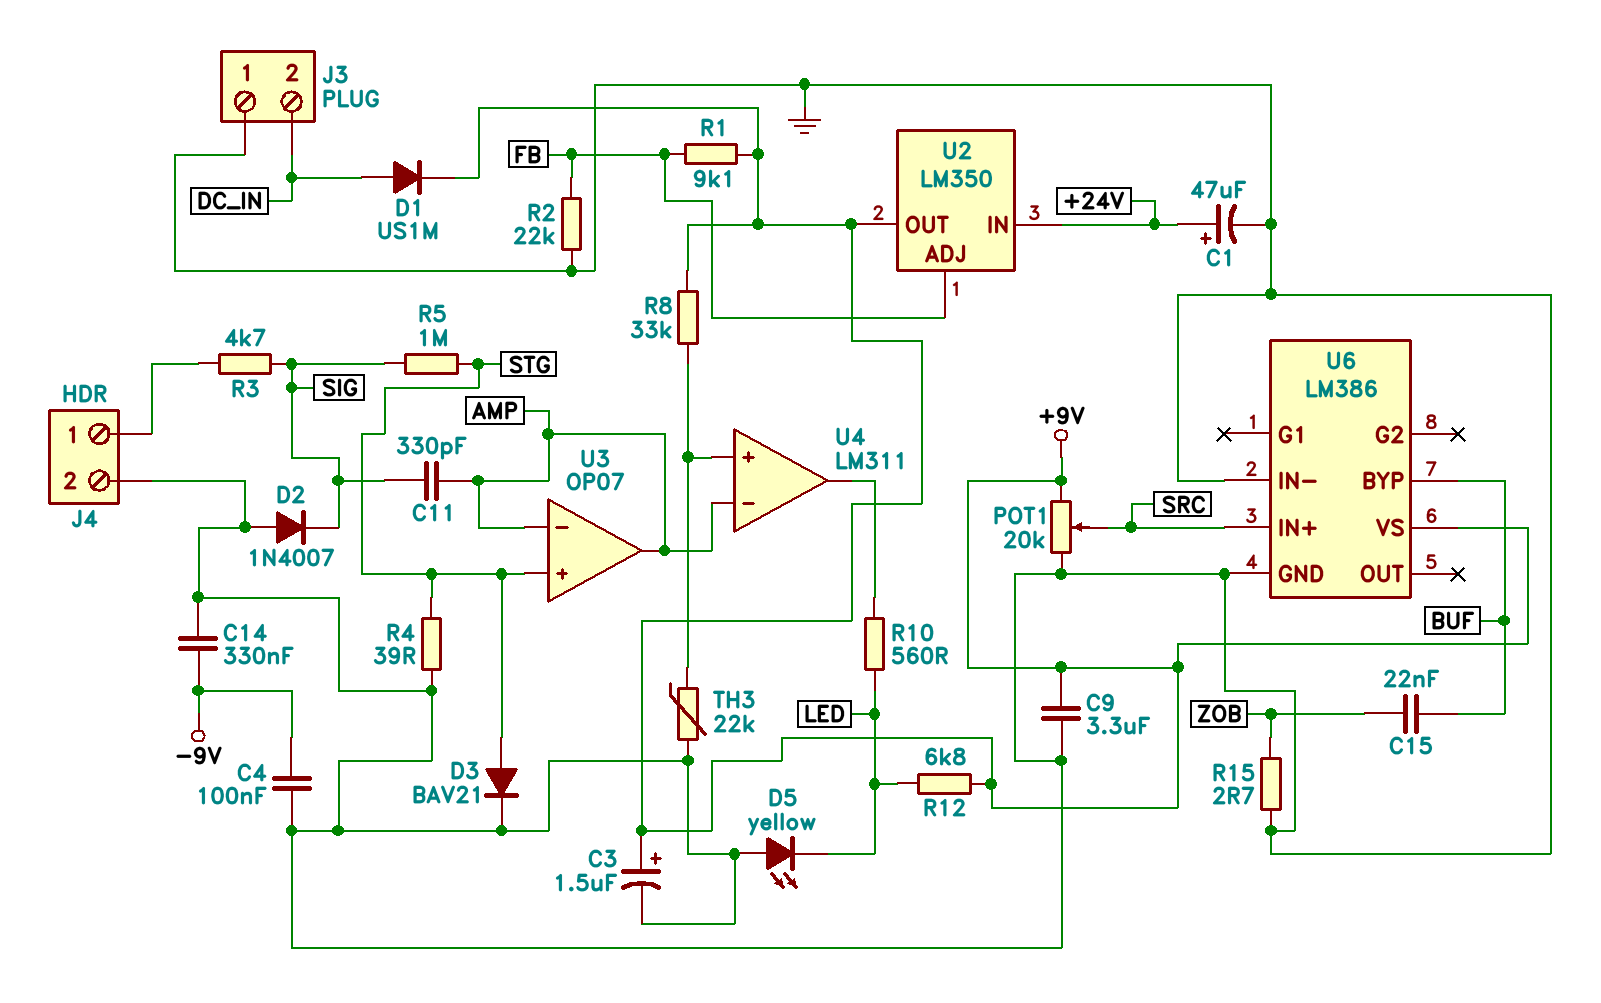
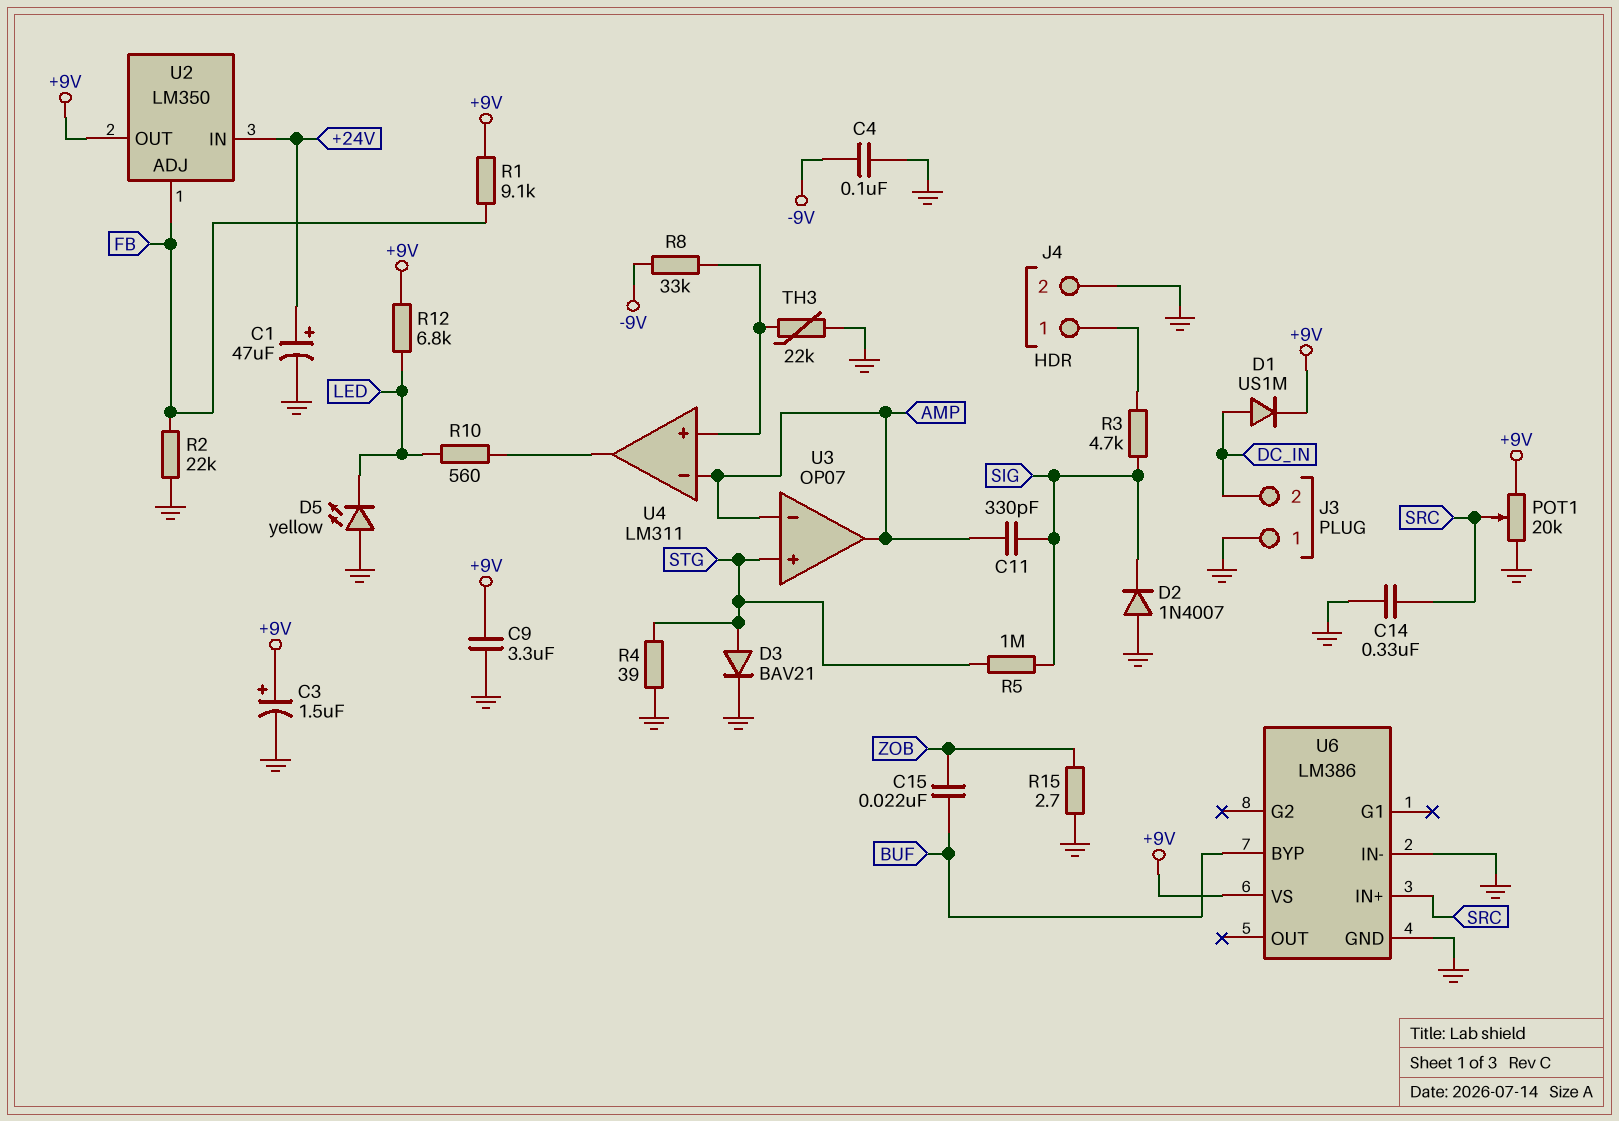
C14: 330nF (-9V, GND) -> 330nF (GND, SRC)
R8: 33k (+9V, U4/in+) -> 33k (-9V, U4/in+)

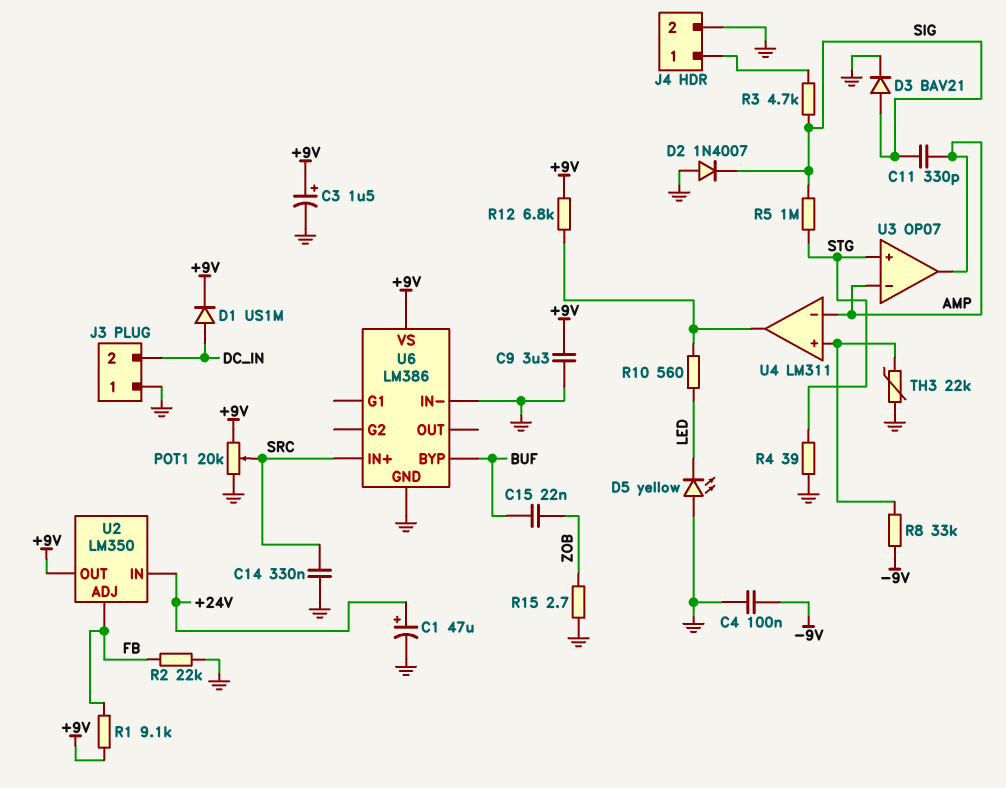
D3: diode BAV21 (A STG, K GND) -> diode BAV21 (A SIG, K GND)
R12: 6.8k (+9V, LED) -> 6.8k (+9V, U4/out)

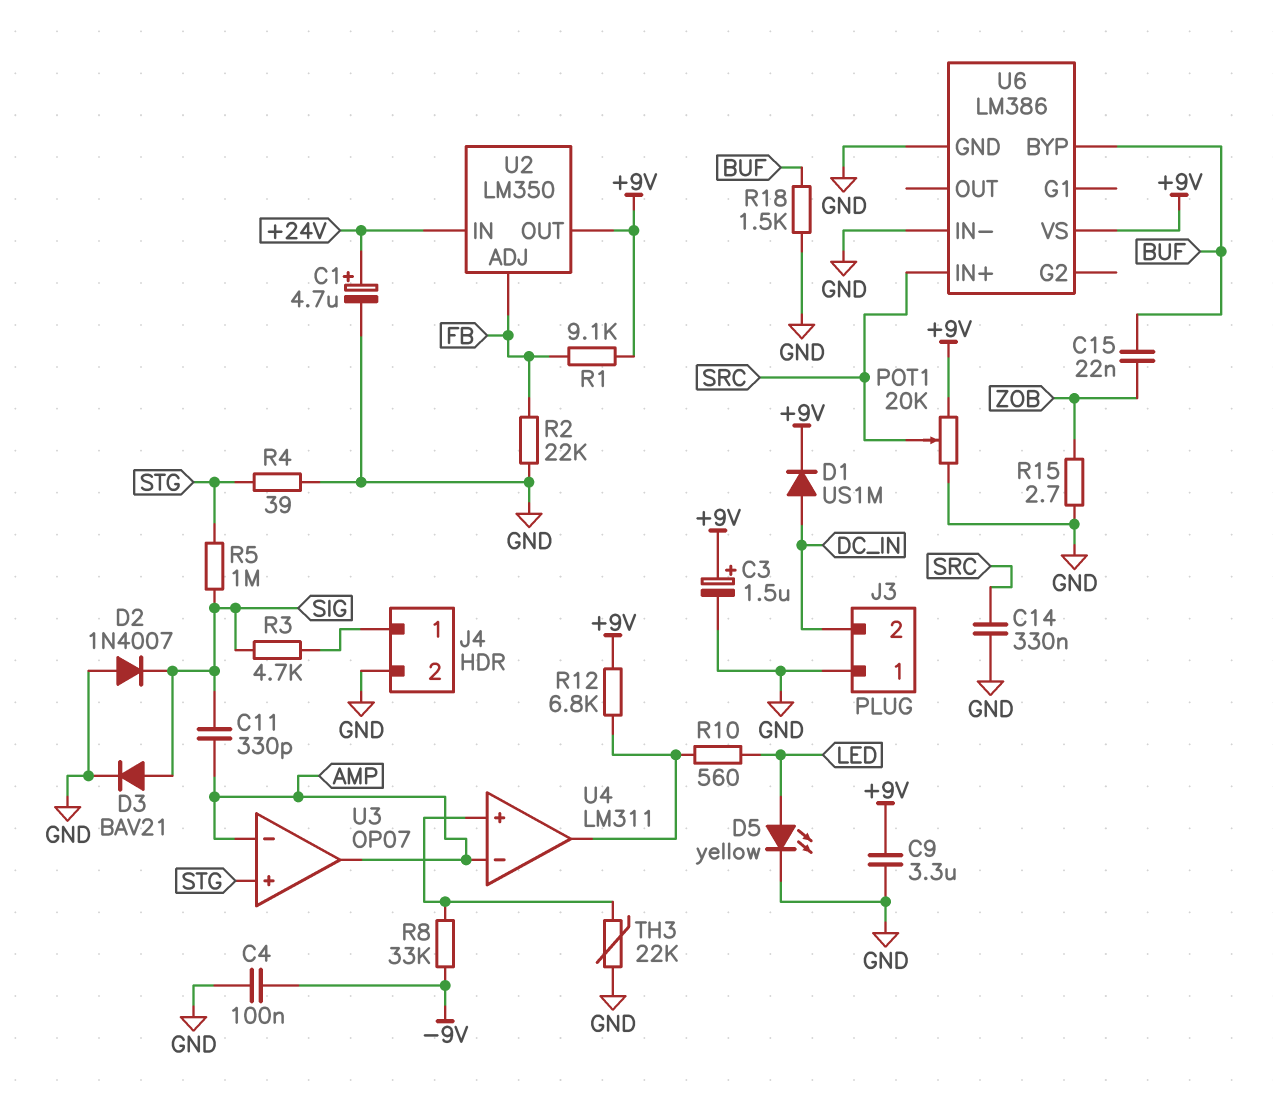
C1: 47uF (plus +24V, minus GND) -> 4.7uF (plus +24V, minus GND)
D5: LED yellow (A GND, K LED) -> LED yellow (A LED, K GND)
R18: none -> 1.5k (BUF, GND)

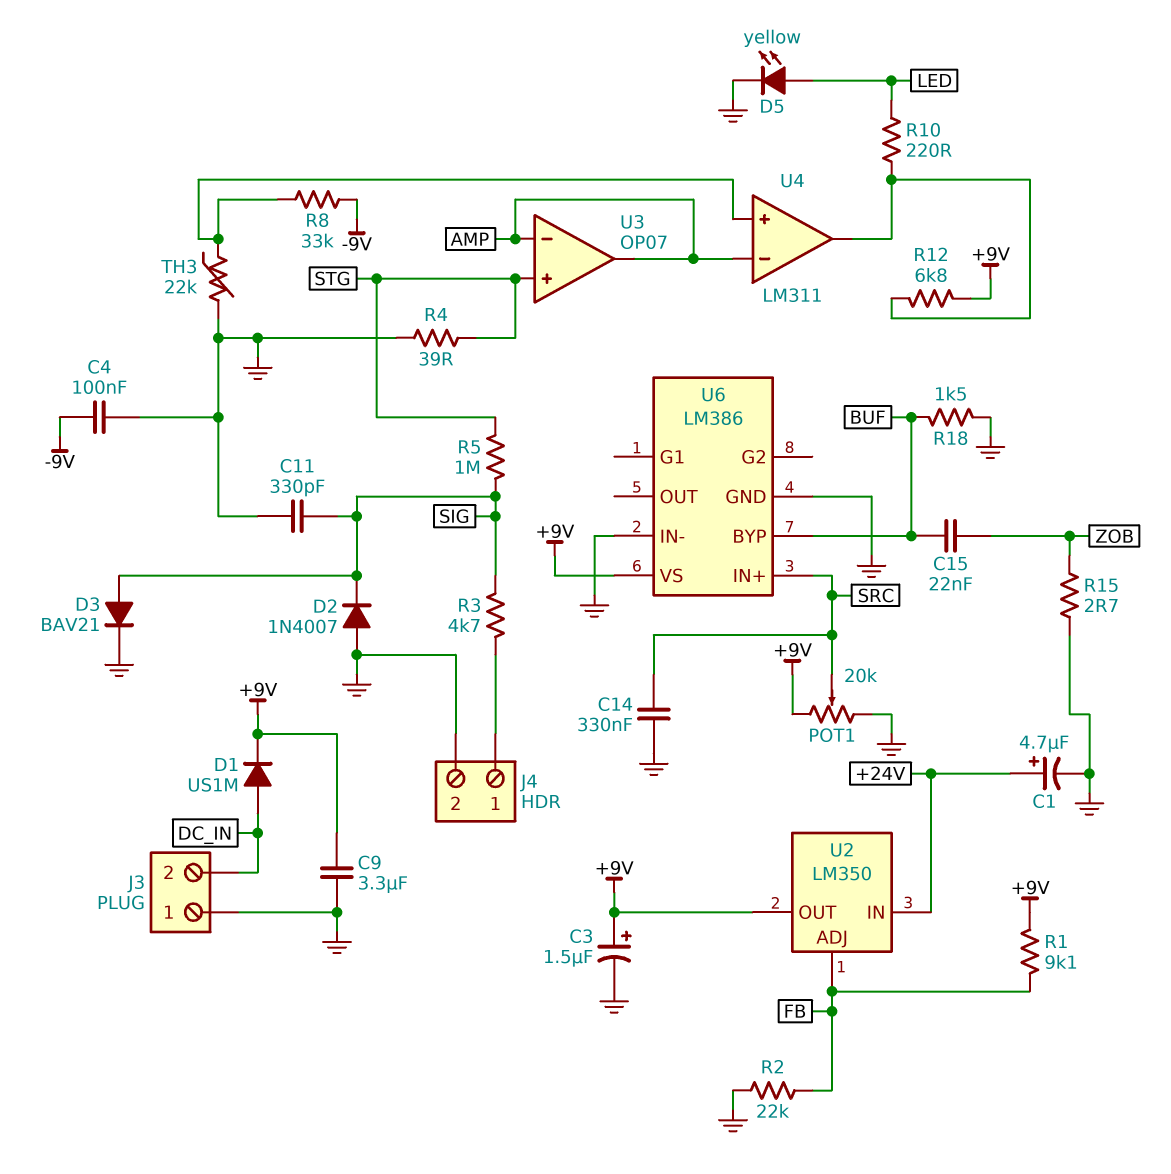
C11: 330pF (AMP, SIG) -> 330pF (GND, SIG)
R10: 560 (LED, U4/out) -> 220 (LED, U4/out)

